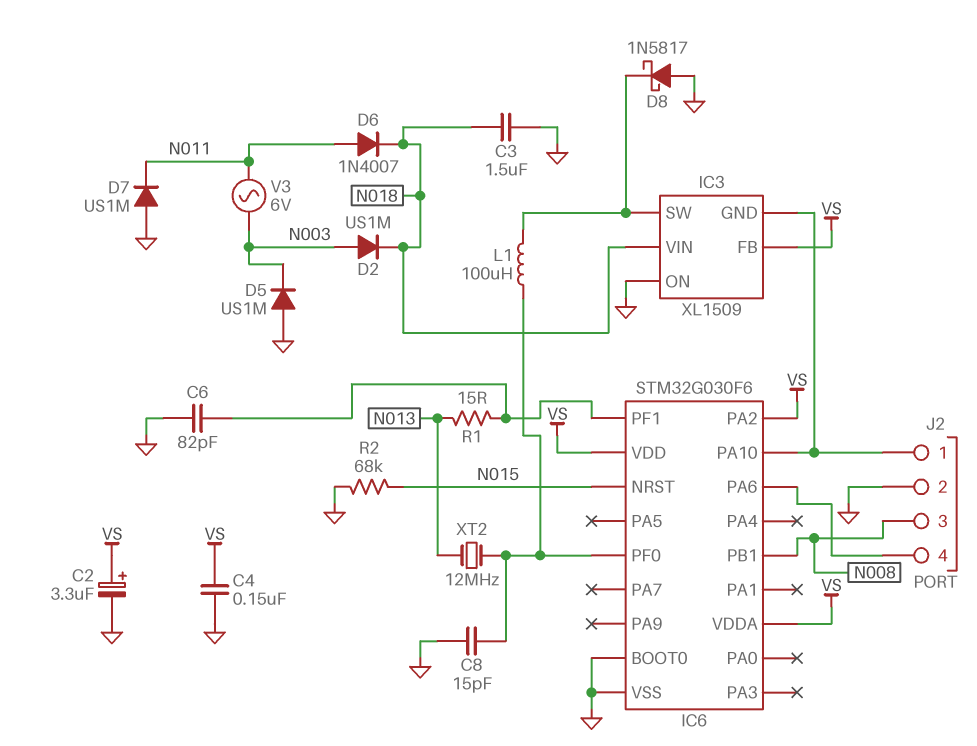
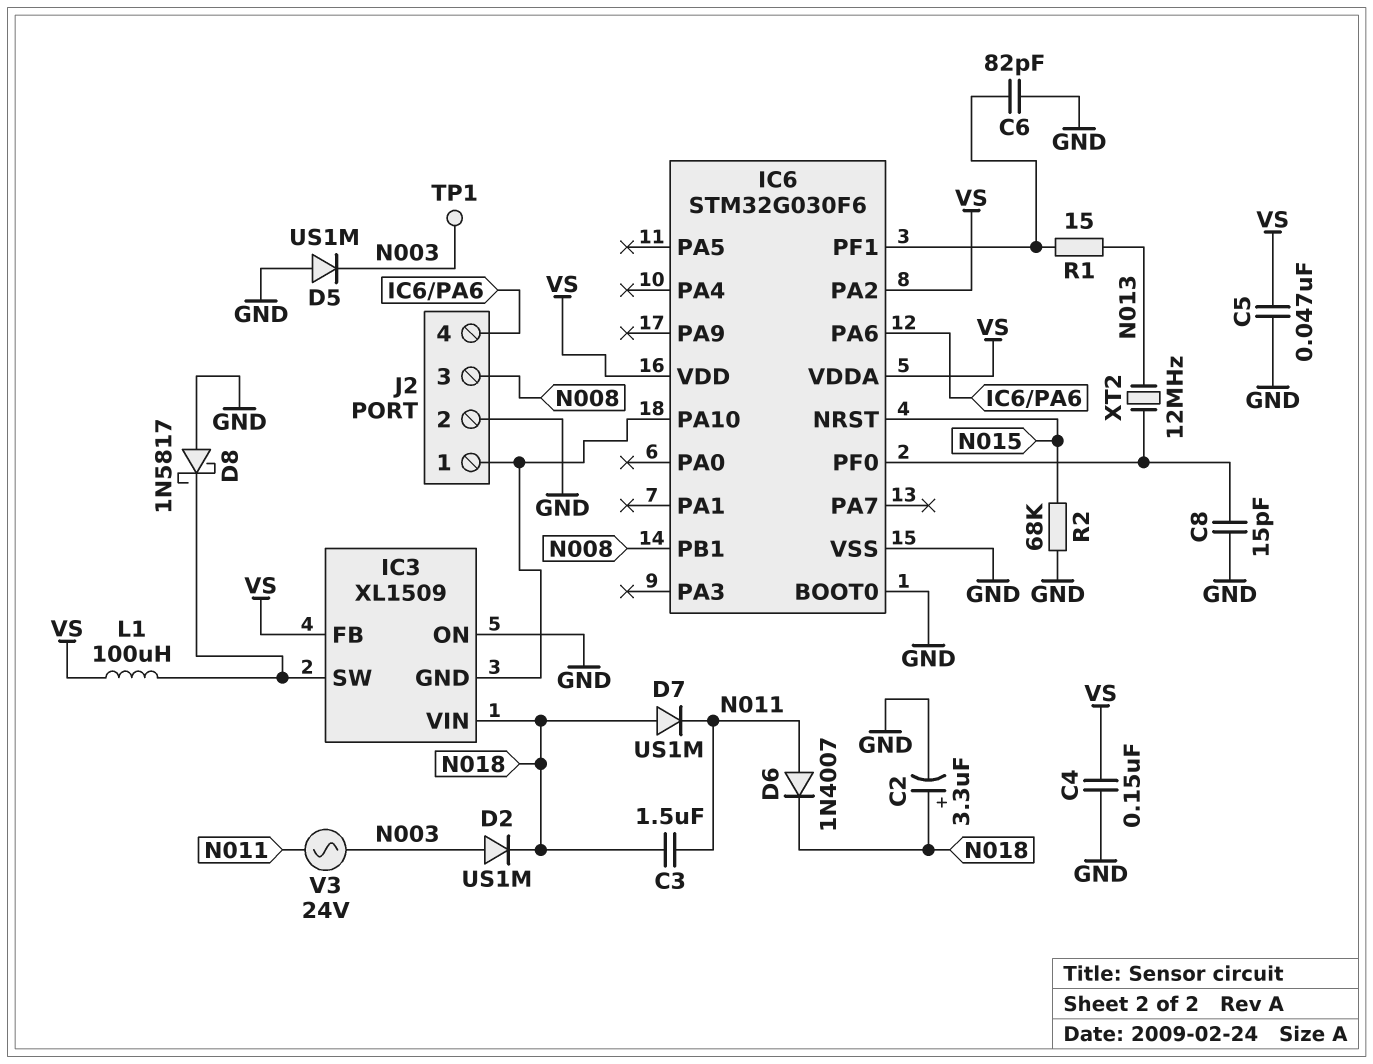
C2: 3.3uF (plus VS, minus GND) -> 3.3uF (plus N018, minus GND)
C3: 1.5uF (GND, N018) -> 1.5uF (N011, N018)
C5: none -> 47nF (GND, VS)
D7: diode US1M (A GND, K N011) -> diode US1M (A N018, K N011)
L1: 100uH (IC3/SW, IC6/PF0) -> 100uH (IC3/SW, VS)
TP1: none -> test point (N003)
V3: AC 6V (N003, N011) -> AC 24V (N003, N011)

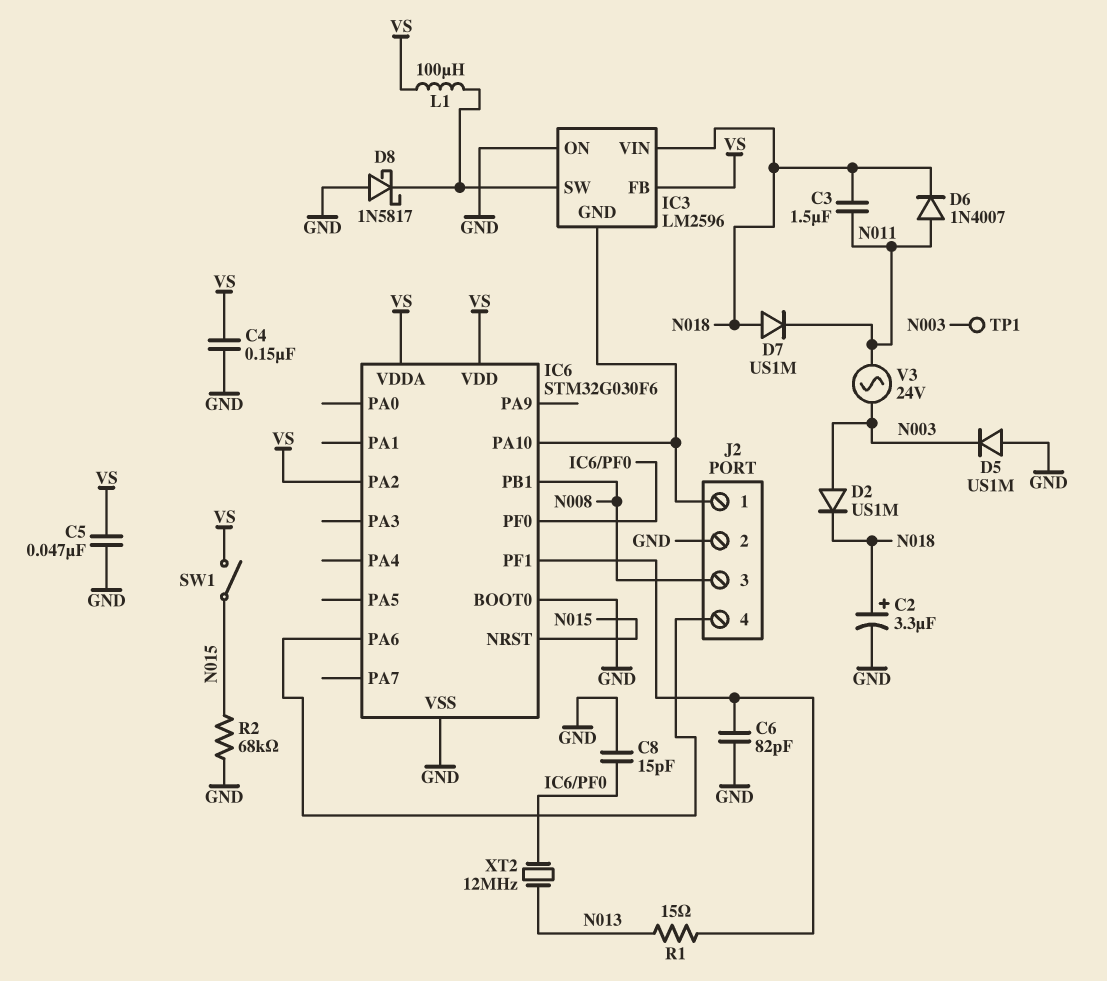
IC3: XL1509 -> LM2596
SW1: none -> switch (N015, VS)

